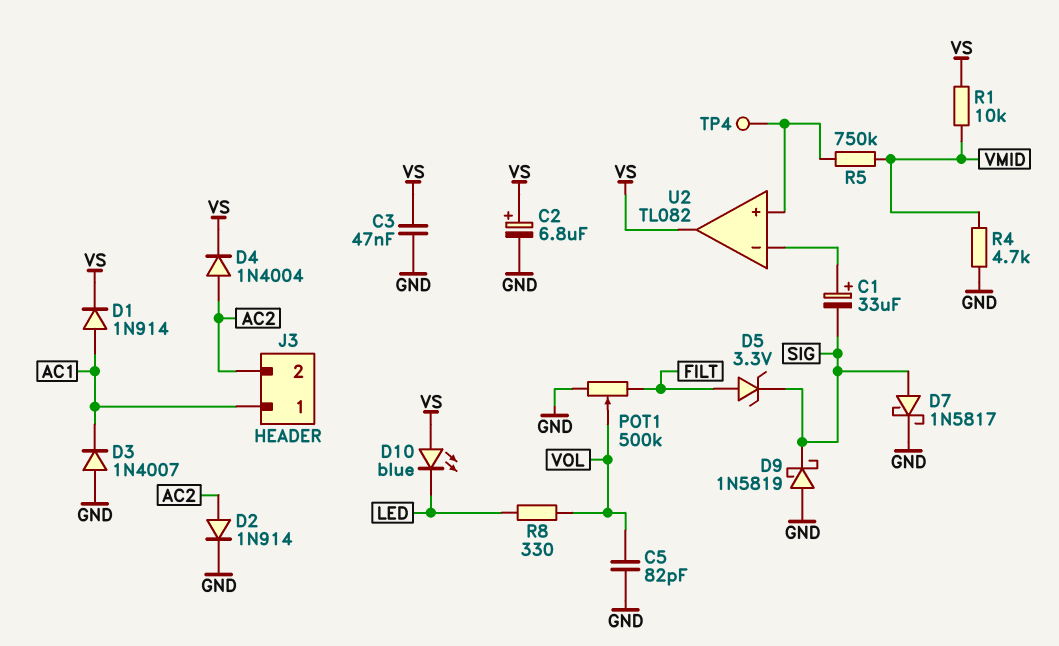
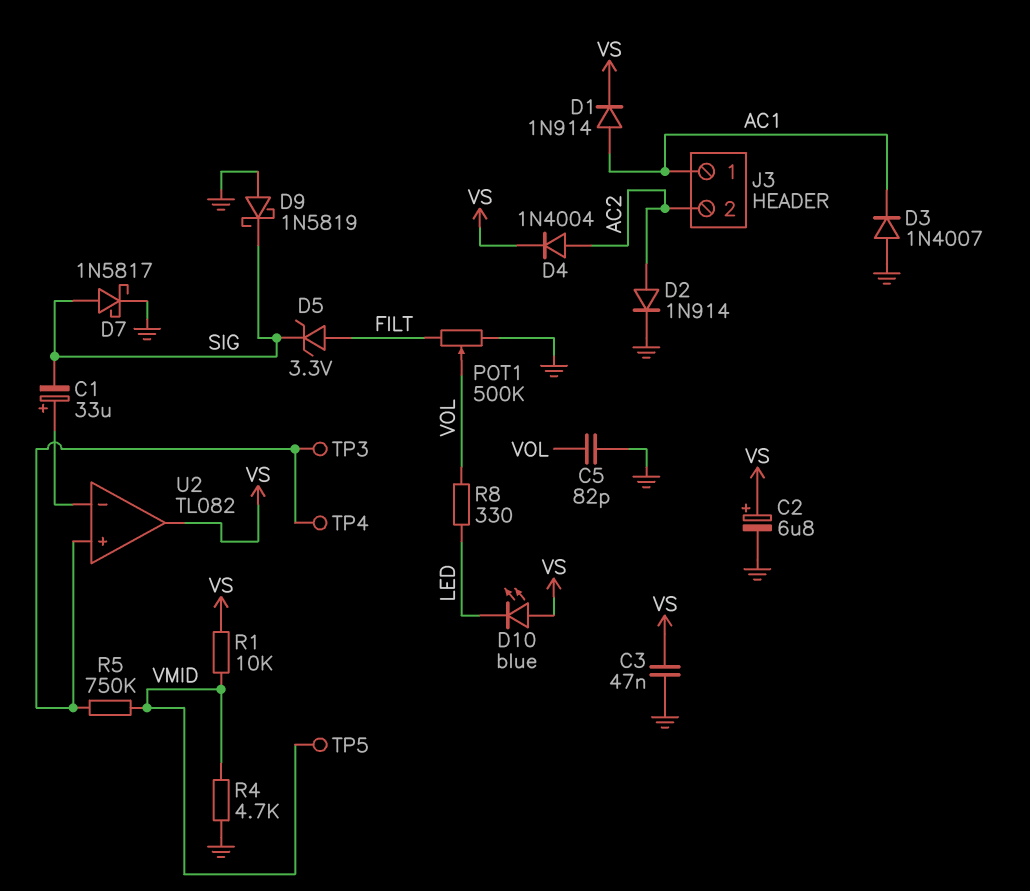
TP3: none -> test point (U2/in+)
TP5: none -> test point (VMID)

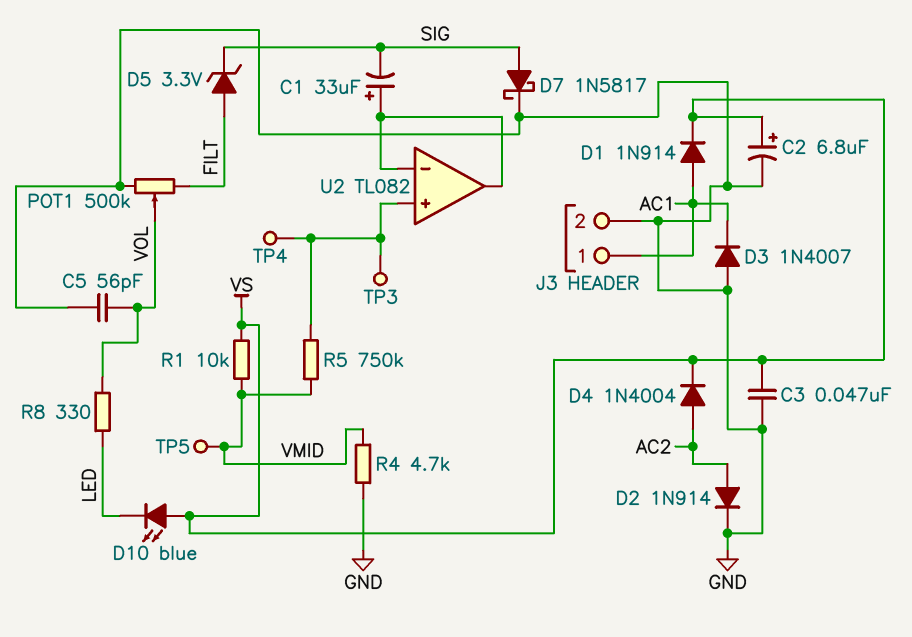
C5: 82pF (GND, VOL) -> 56pF (GND, VOL)
D9: schottky 1N5819 (A GND, K SIG) -> none
J3 pin 2: AC2 -> GND
U2 pin out: VS -> U2/in-

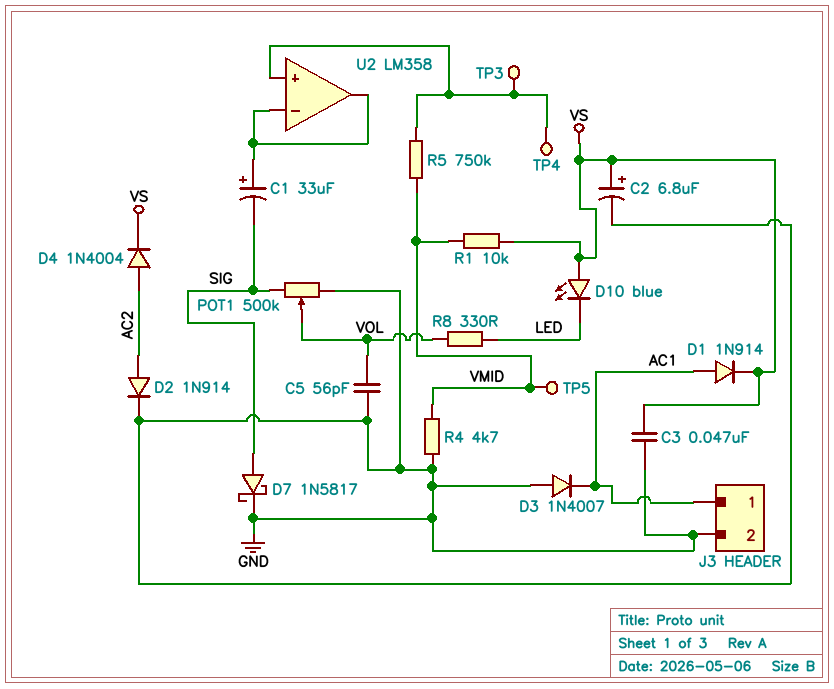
D5: zener 3.3V (A FILT, K SIG) -> none
POT1: 500k (FILT, GND, wiper VOL) -> 500k (GND, SIG, wiper VOL)
U2: TL082 -> LM358

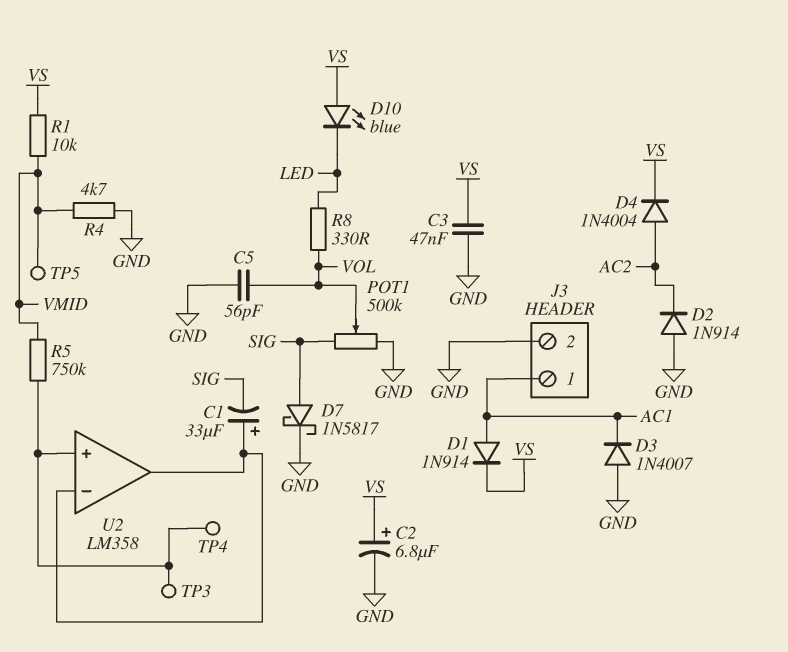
D2: diode 1N914 (A AC2, K GND) -> diode 1N914 (A GND, K AC2)

